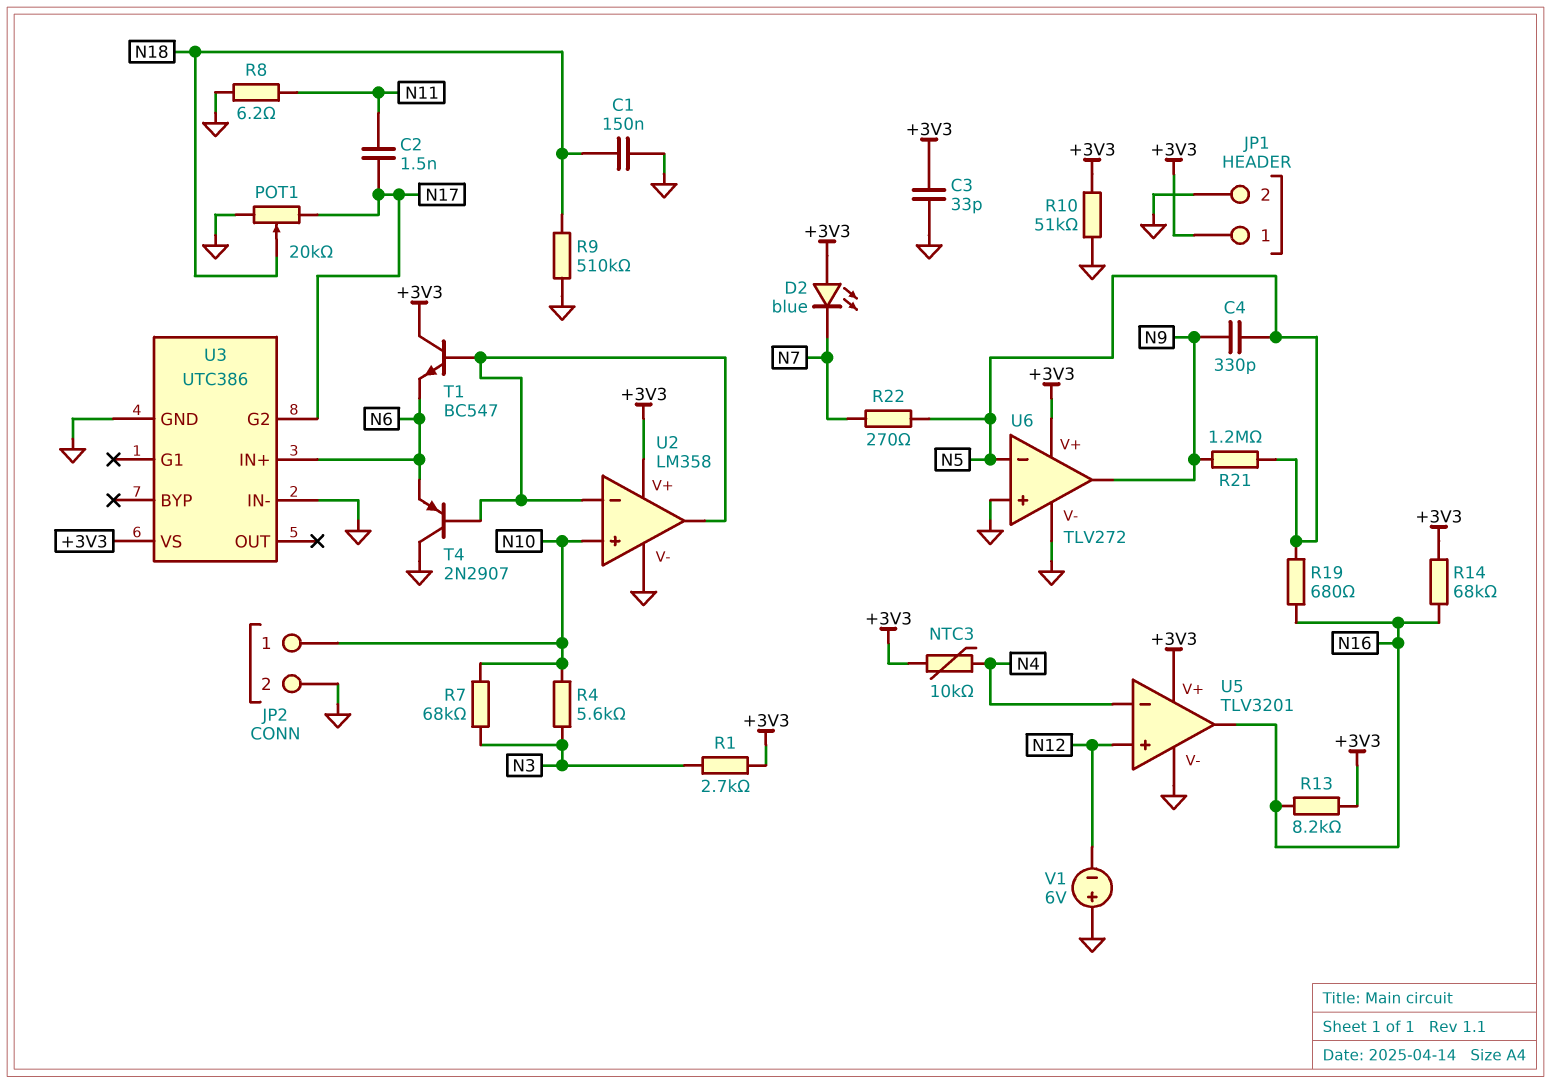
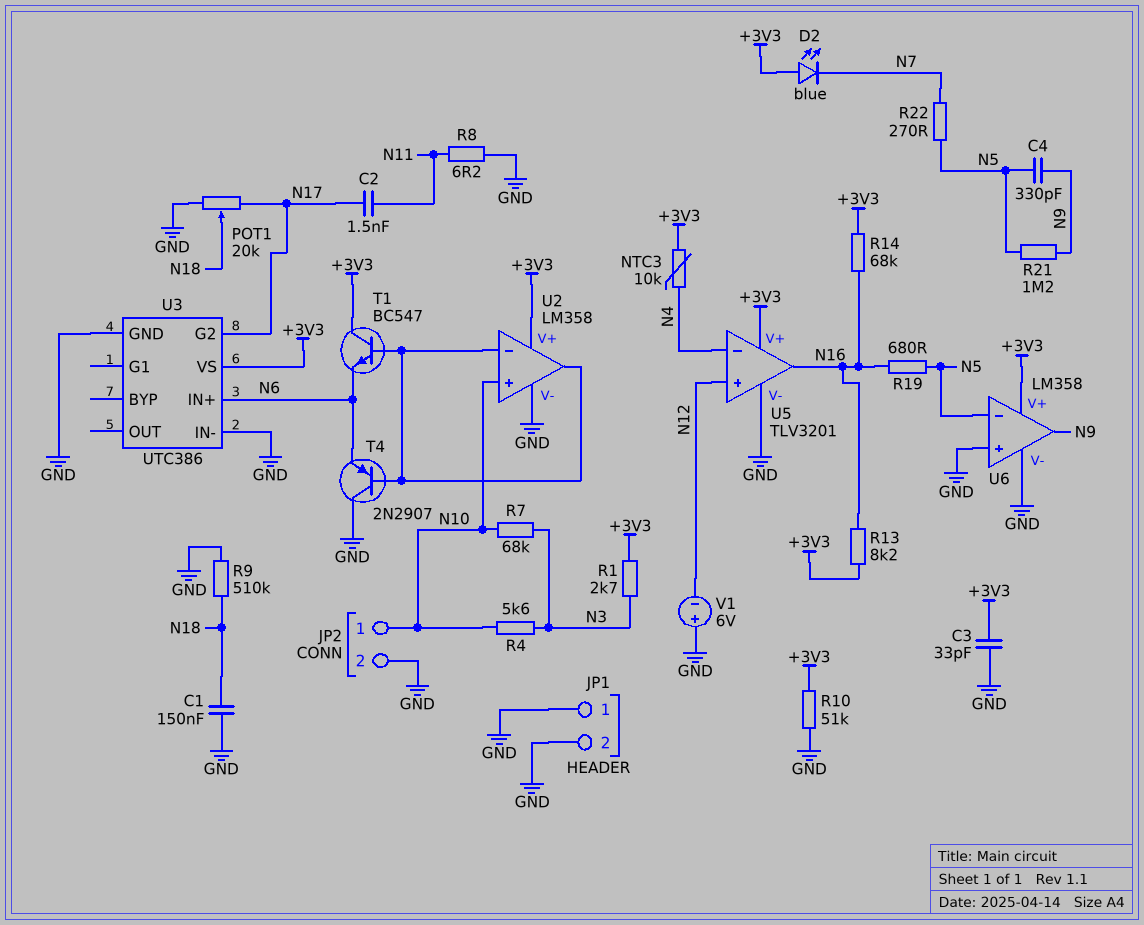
JP1 pin 1: +3V3 -> GND
U6: TLV272 -> LM358

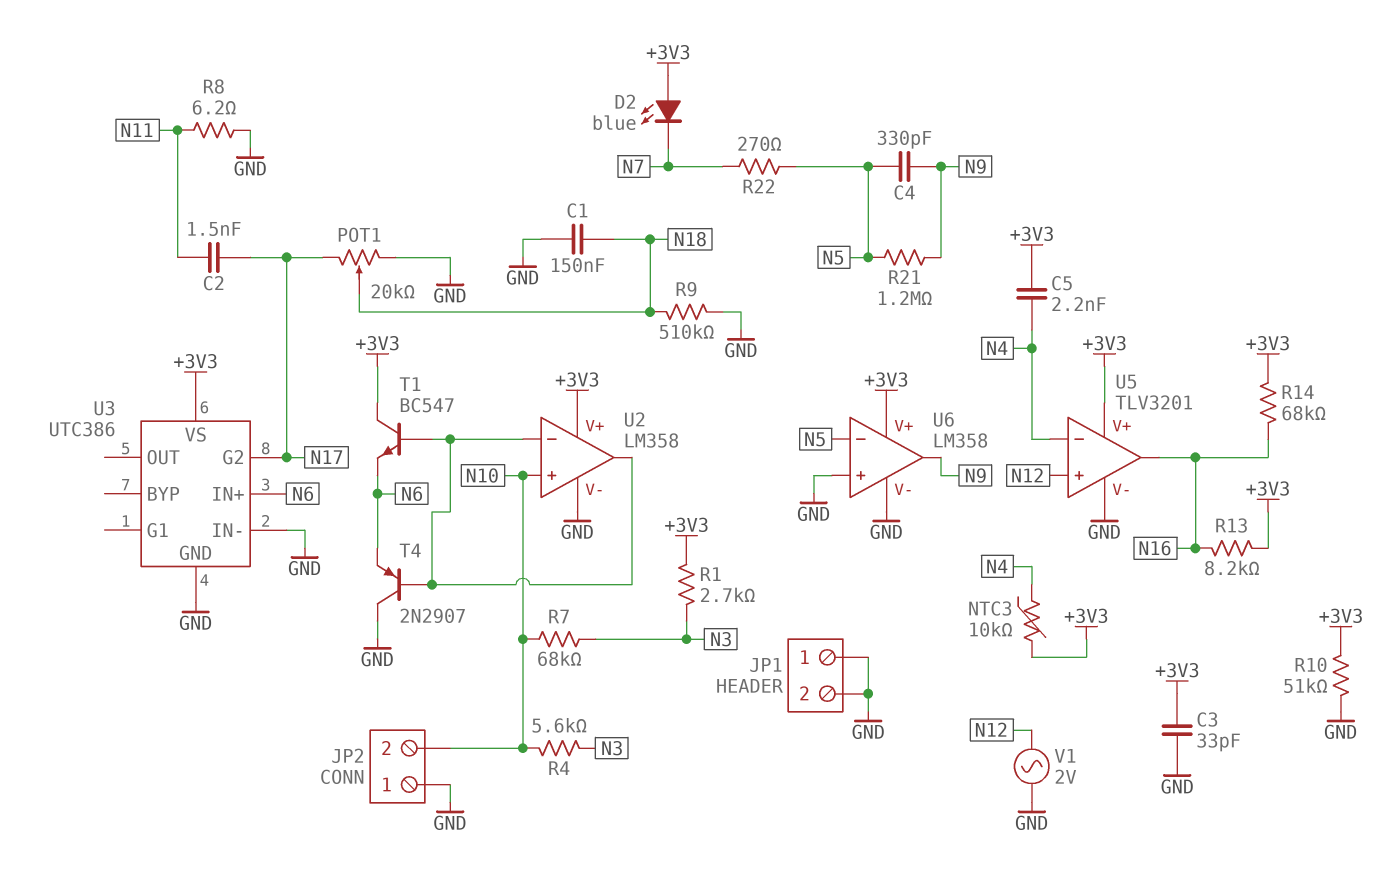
C5: none -> 2.2nF (+3V3, N4)
JP2 pin 1: N10 -> GND
JP2 pin 2: GND -> N10
R19: 680 (N5, N16) -> none
V1: 6V (plus GND, minus N12) -> AC 2V (GND, N12)

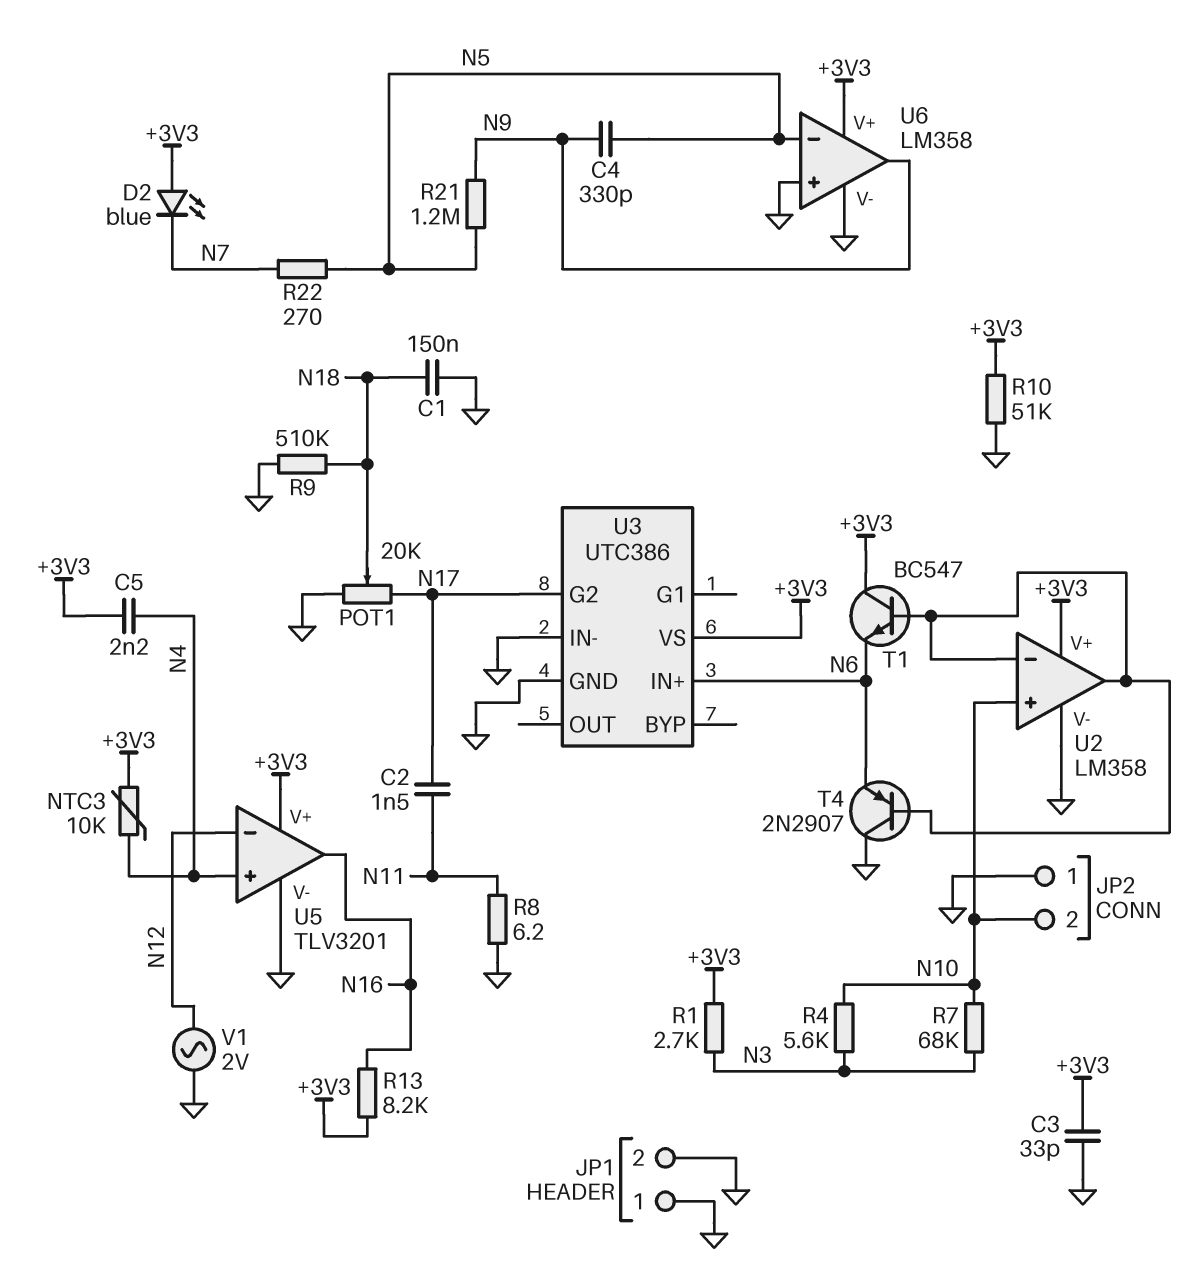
R14: 68k (+3V3, N16) -> none
U5 pin in+: N12 -> N4
U5 pin in-: N4 -> N12

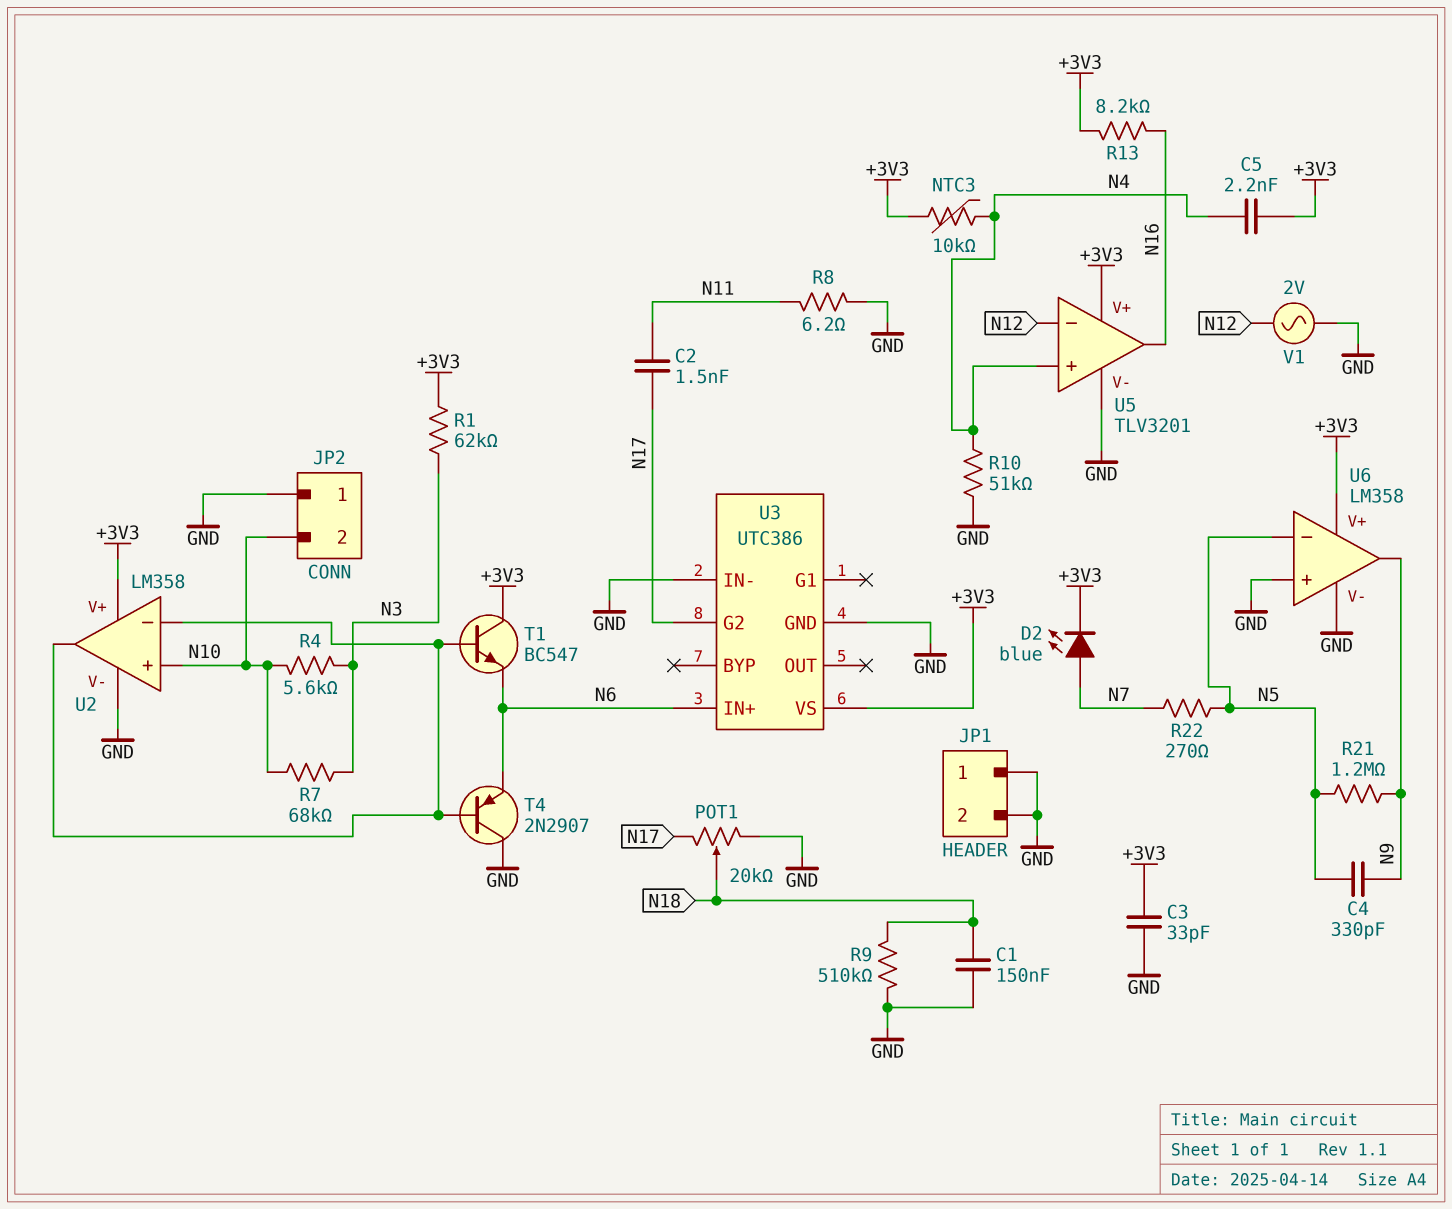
D2: LED blue (A +3V3, K N7) -> LED blue (A N7, K +3V3)
R1: 2.7k (+3V3, N3) -> 62k (+3V3, N3)
R10: 51k (+3V3, GND) -> 51k (GND, N4)

